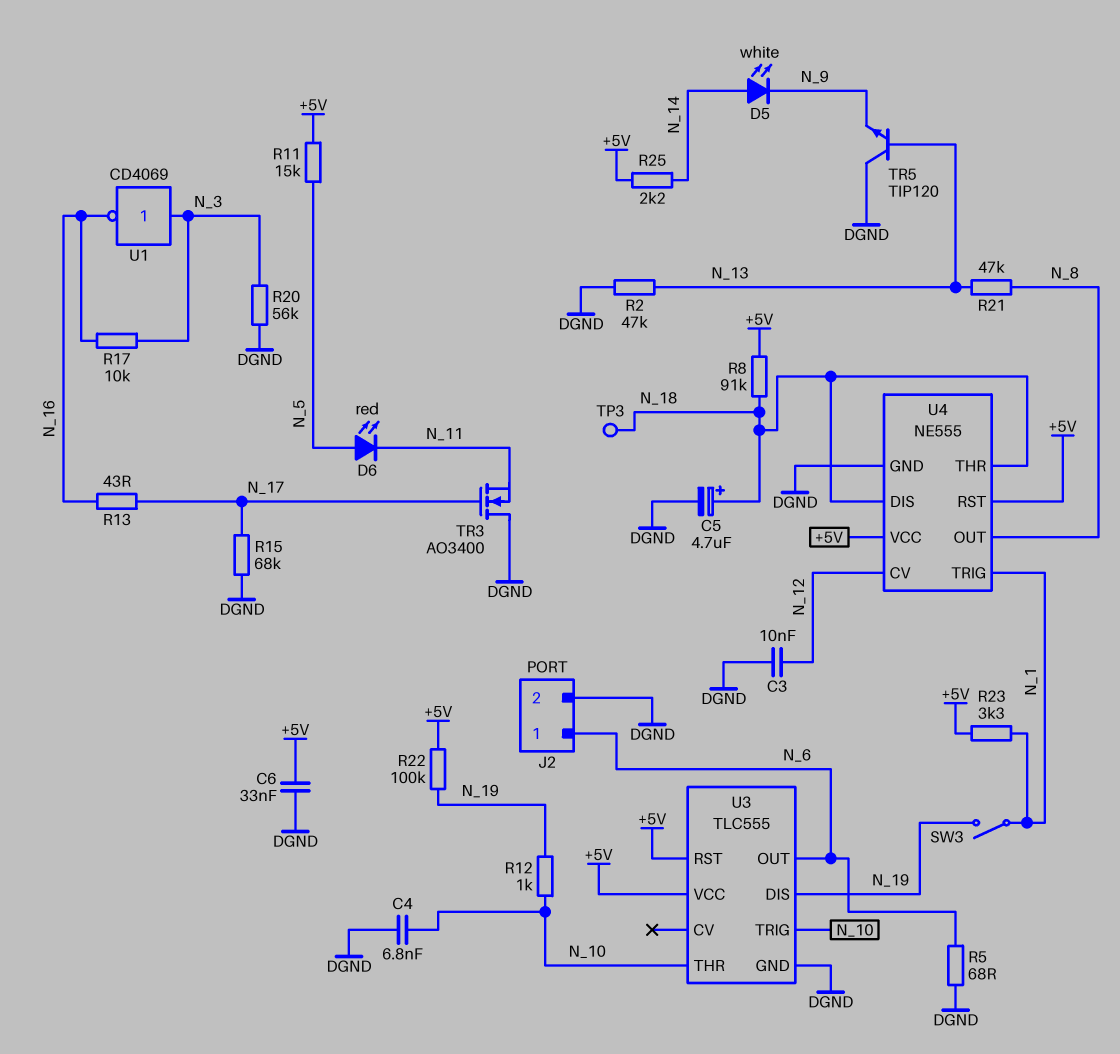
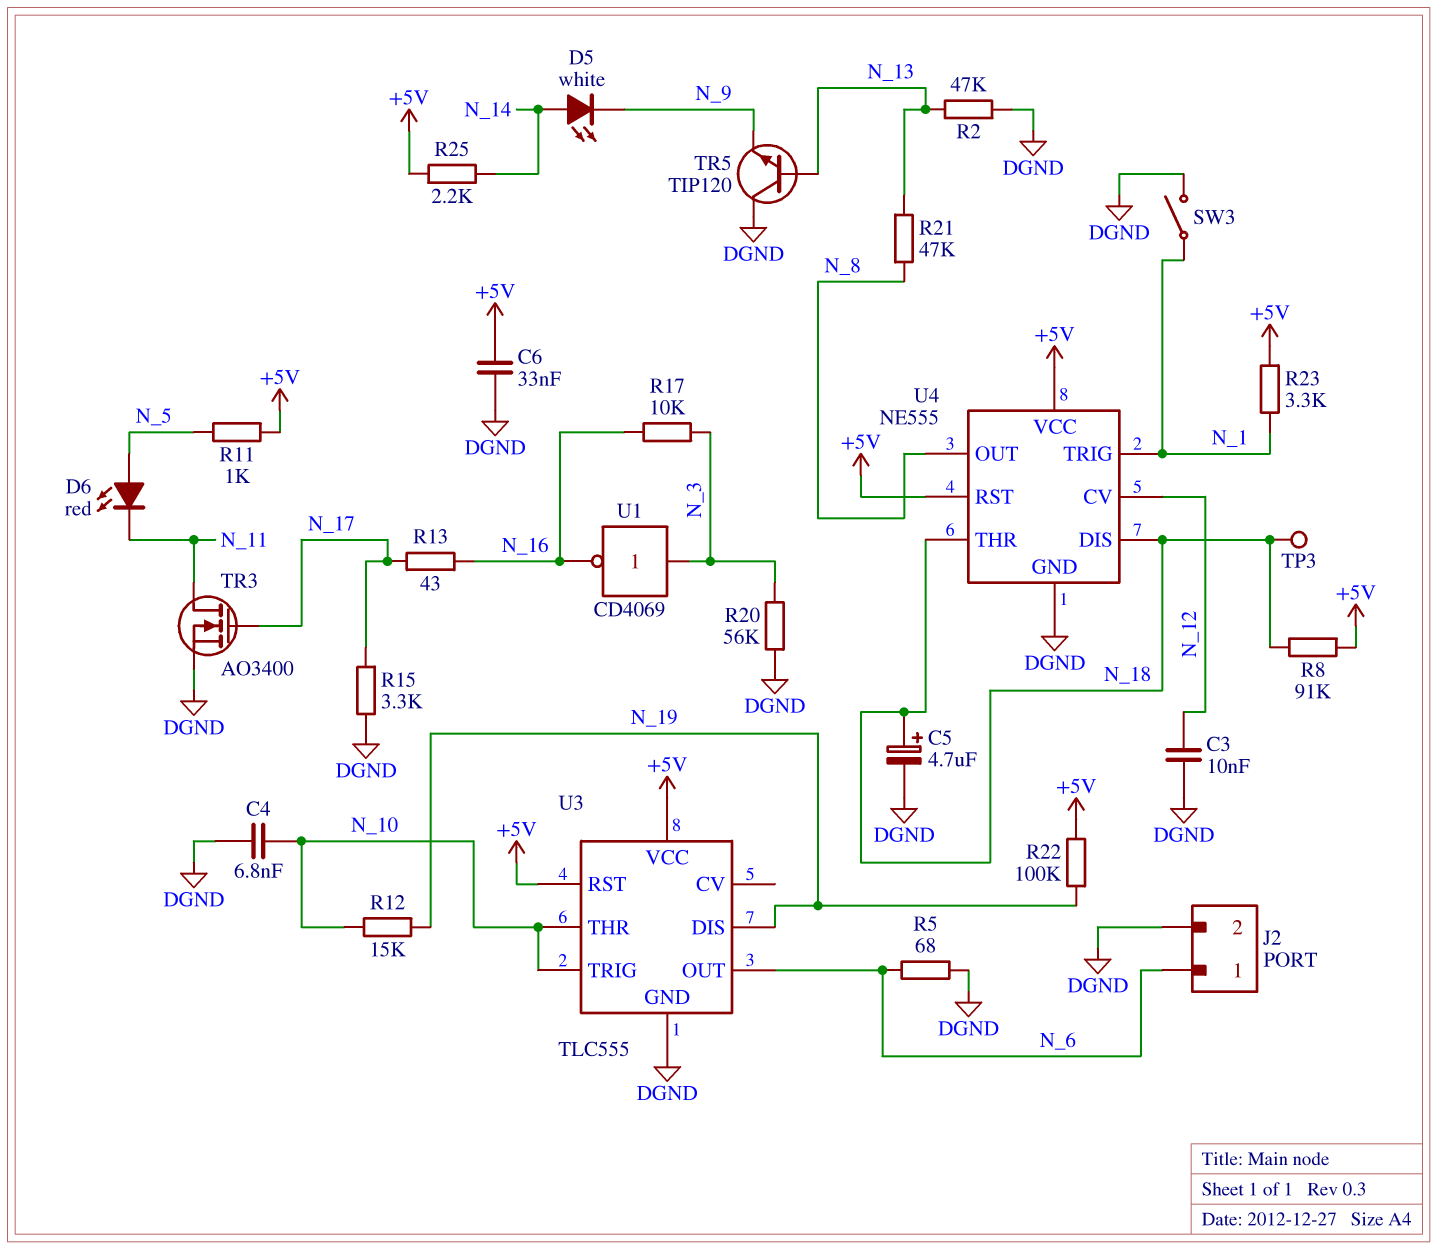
R11: 15k (+5V, N_5) -> 1k (+5V, N_5)
R12: 1k (N_10, N_19) -> 15k (N_10, N_19)
R15: 68k (DGND, N_17) -> 3.3k (DGND, N_17)
SW3: switch (N_1, N_19) -> switch (DGND, N_1)
TR3: NMOS AO3400 (G N_17, D DGND, S N_11) -> NMOS AO3400 (G N_17, D N_11, S DGND)

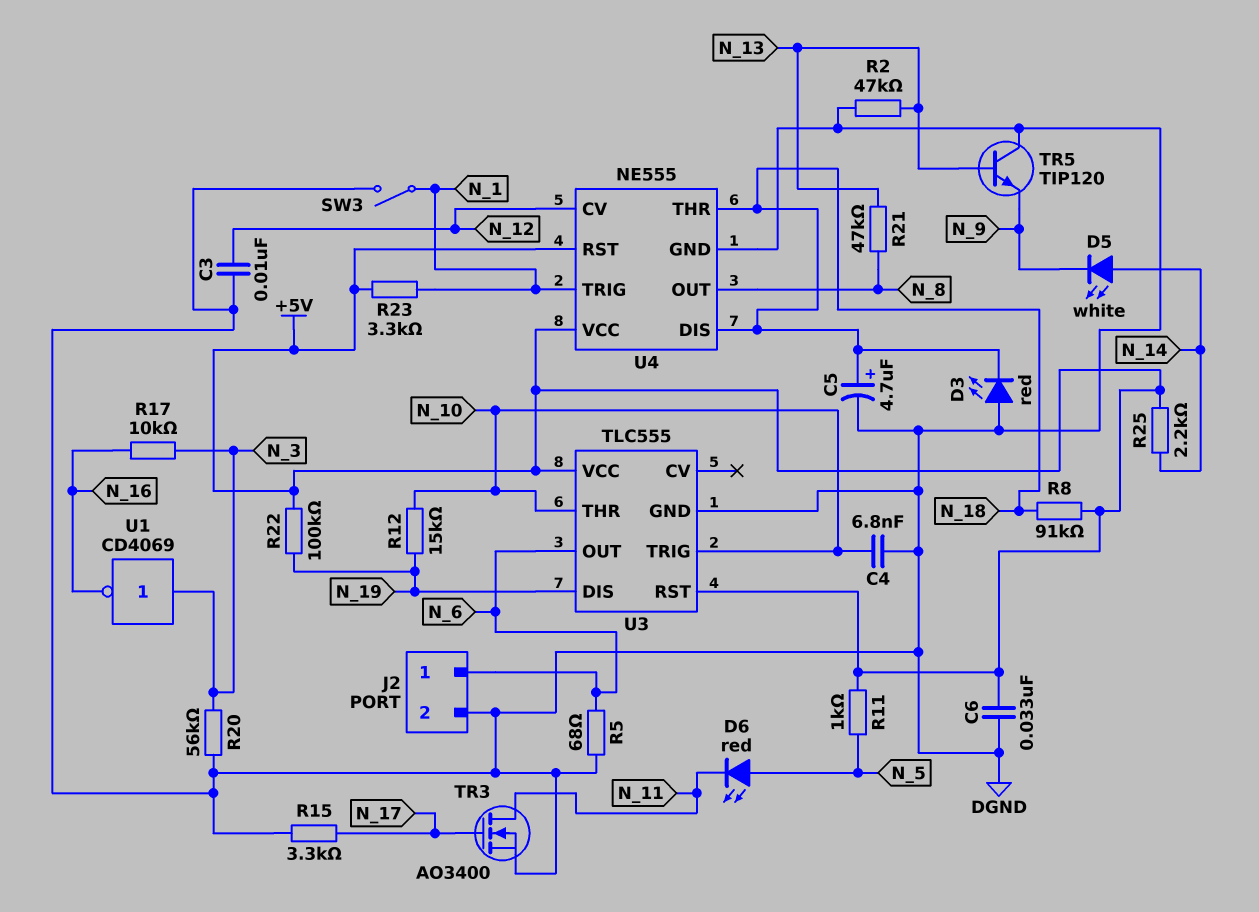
D3: none -> LED red (A DGND, K N_18)
R13: 43 (N_16, N_17) -> none
TP3: test point (N_18) -> none

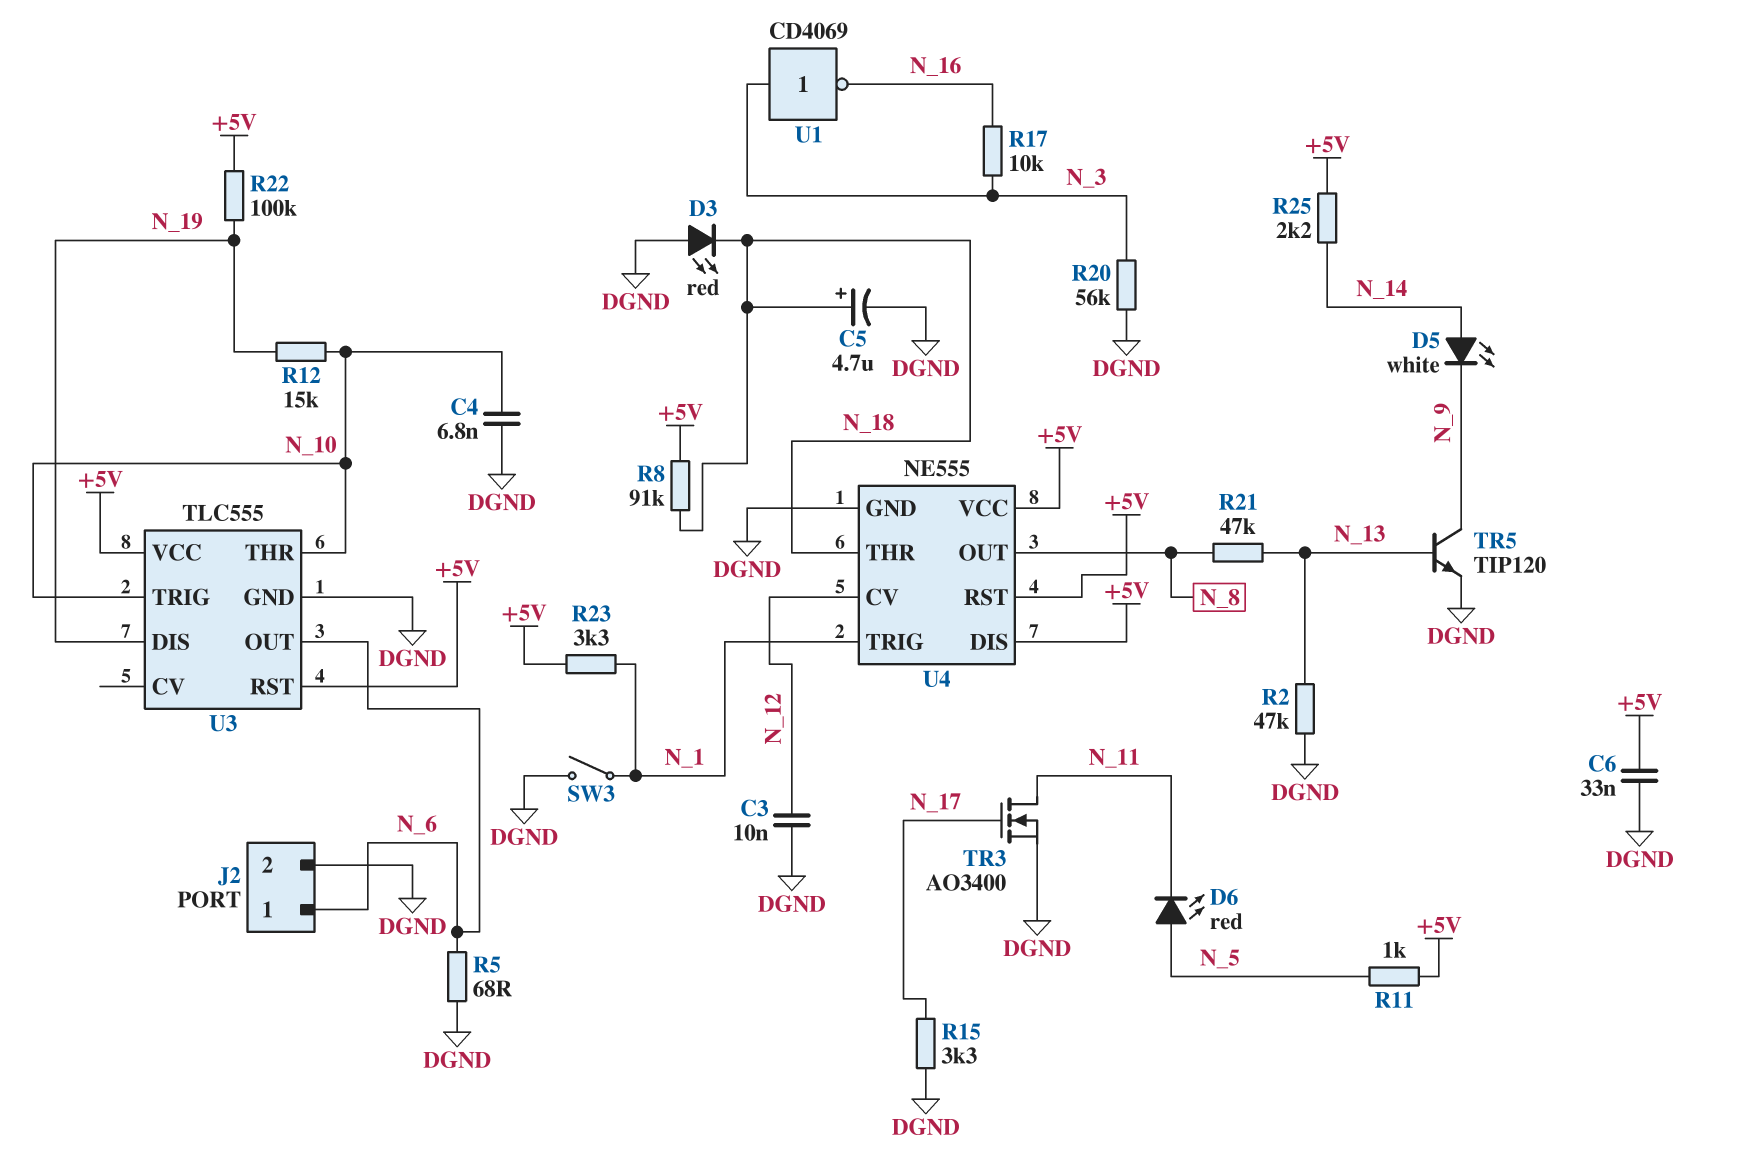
TR5: NPN TIP120 (B N_13, C DGND, E N_9) -> NPN TIP120 (B N_13, C N_9, E DGND)
U4 pin DIS: N_18 -> +5V

